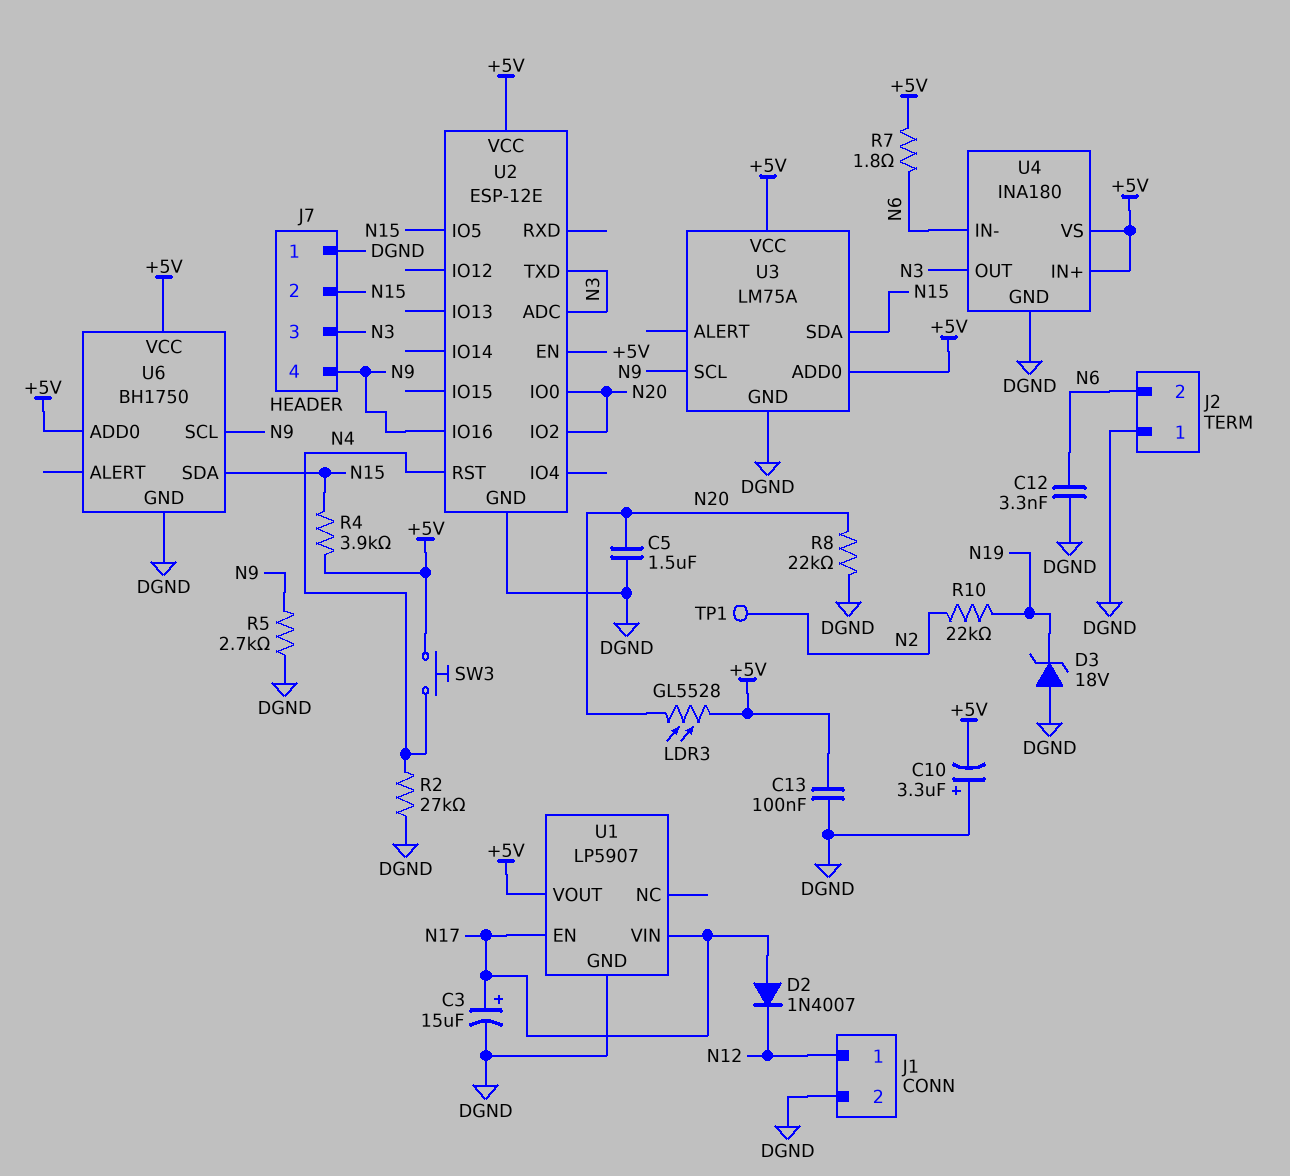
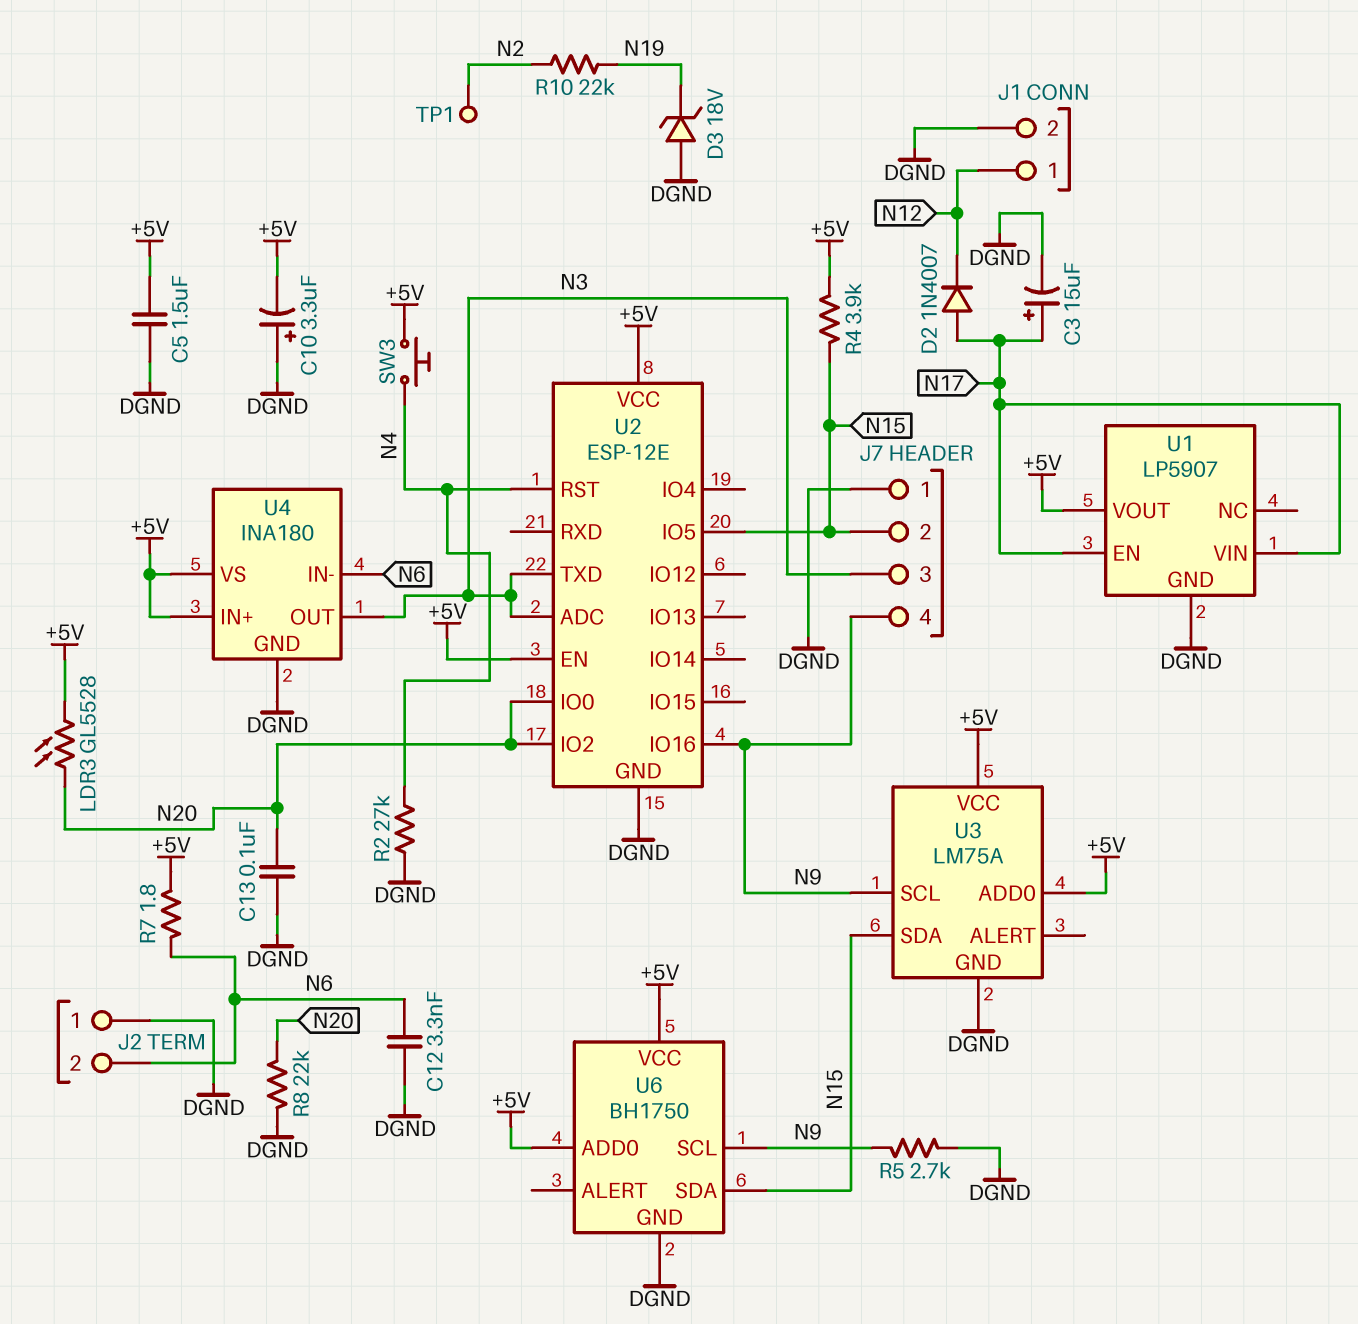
C5: 1.5uF (DGND, N20) -> 1.5uF (+5V, DGND)
C13: 100nF (+5V, DGND) -> 100nF (DGND, N20)

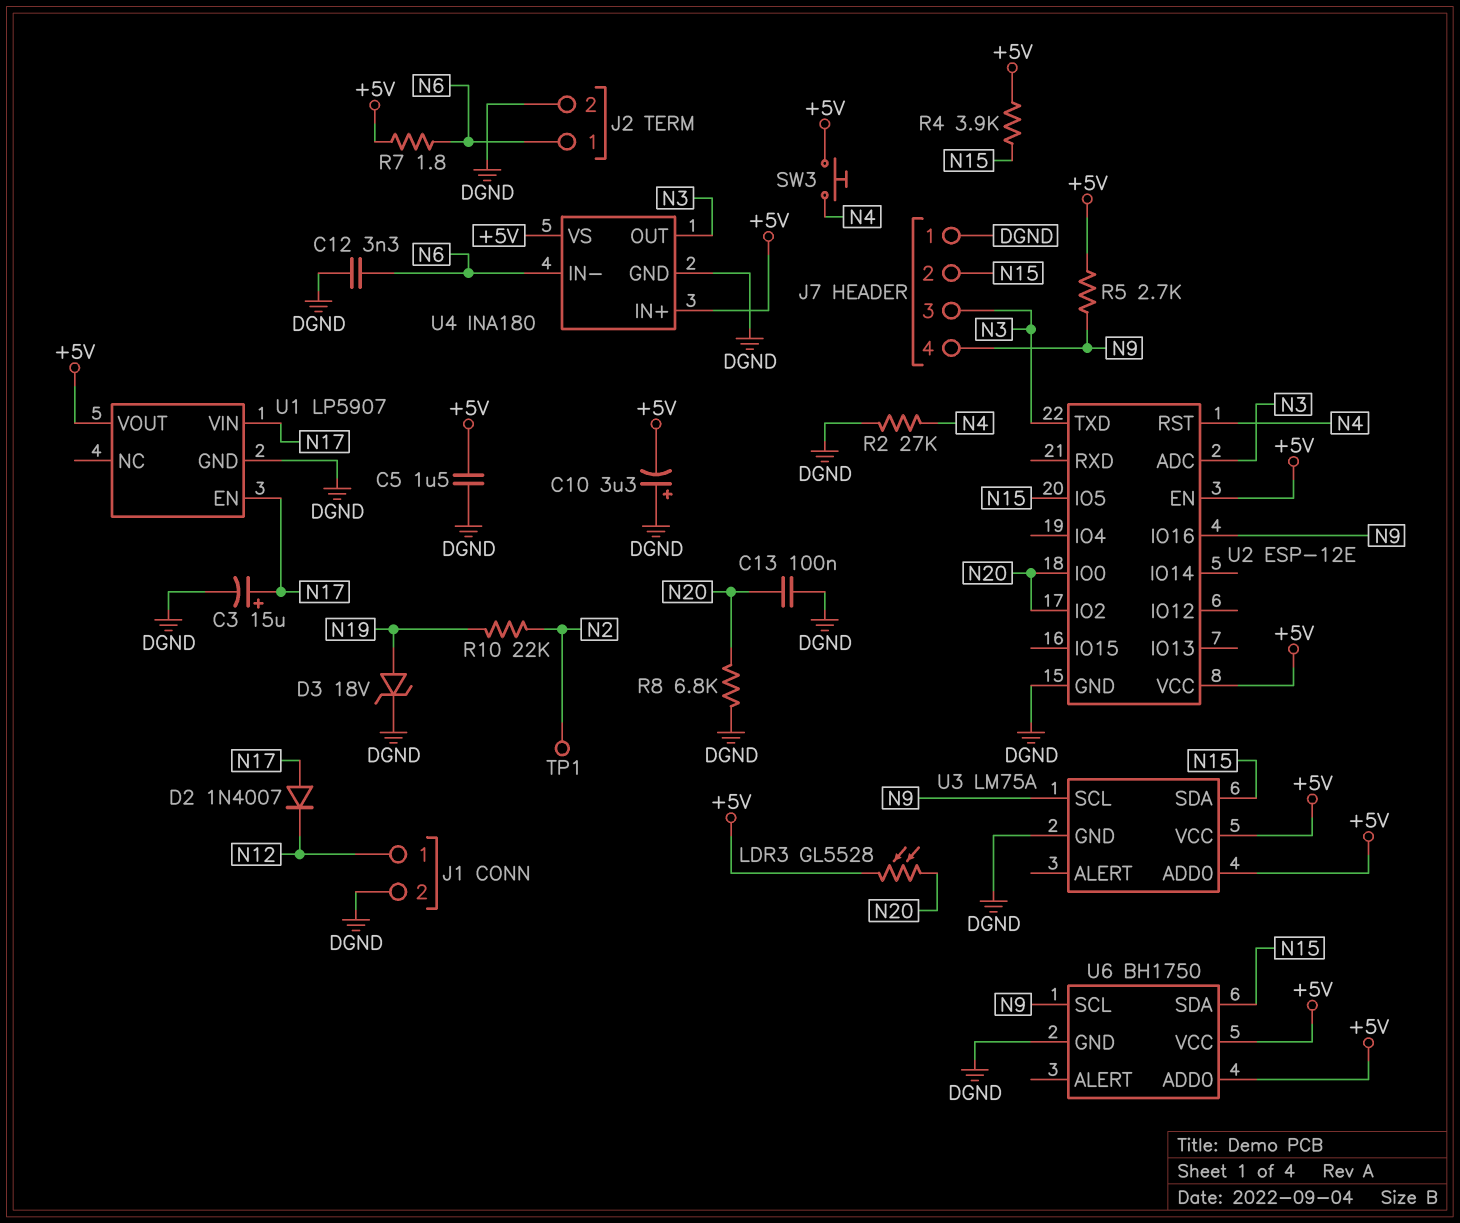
D3: zener 18V (A DGND, K N19) -> zener 18V (A N19, K DGND)
J2 pin 1: DGND -> N6
J2 pin 2: N6 -> DGND
R5: 2.7k (DGND, N9) -> 2.7k (+5V, N9)
R8: 22k (DGND, N20) -> 6.8k (DGND, N20)

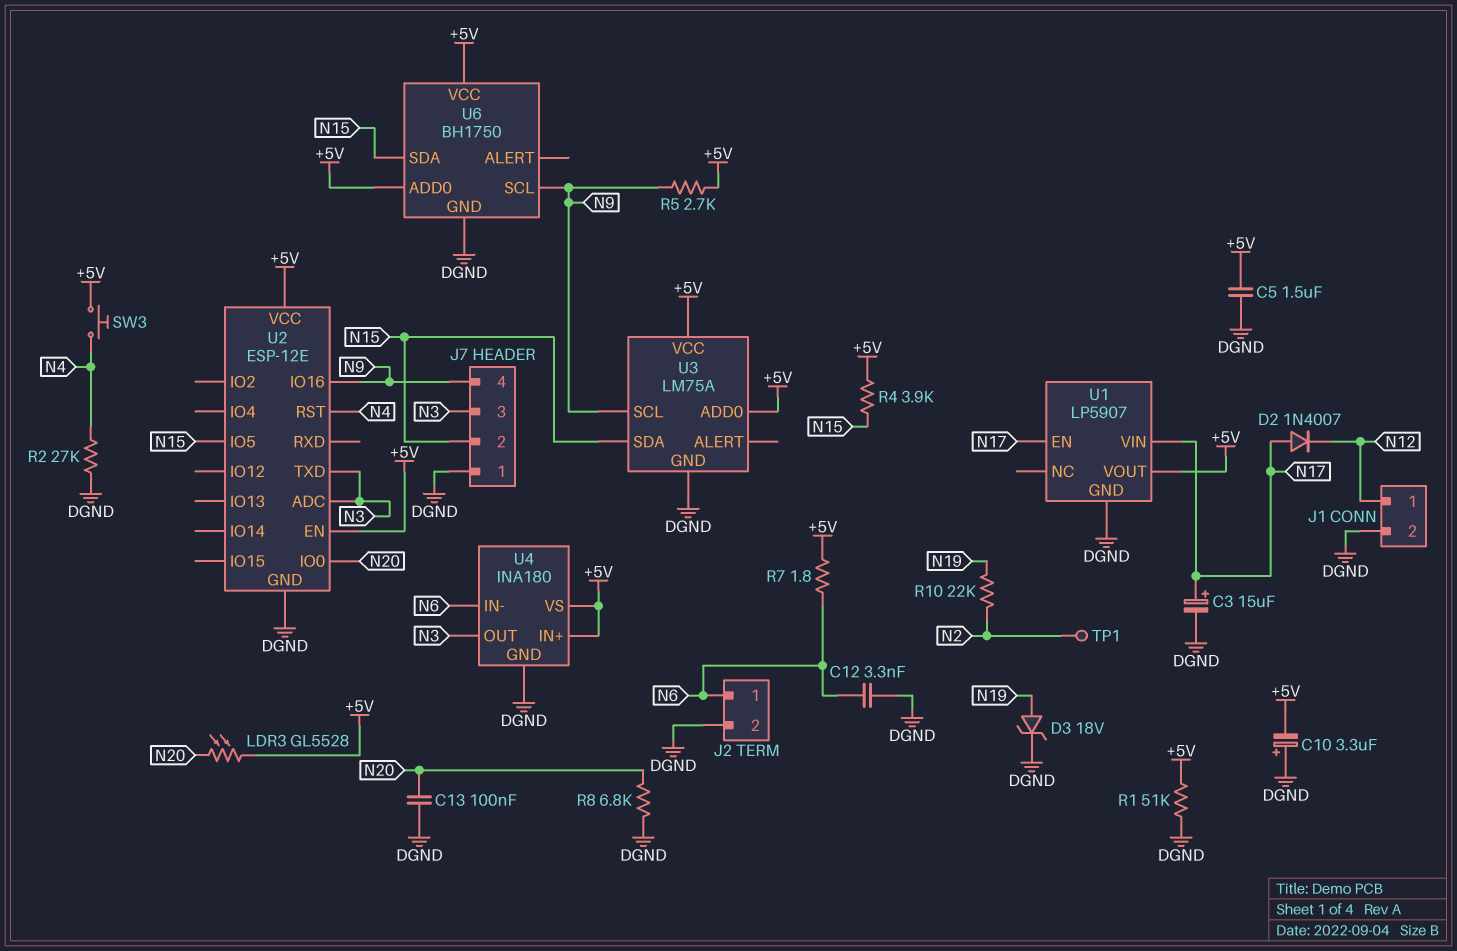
R1: none -> 51k (+5V, DGND)
U2 pin IO2: N20 -> none

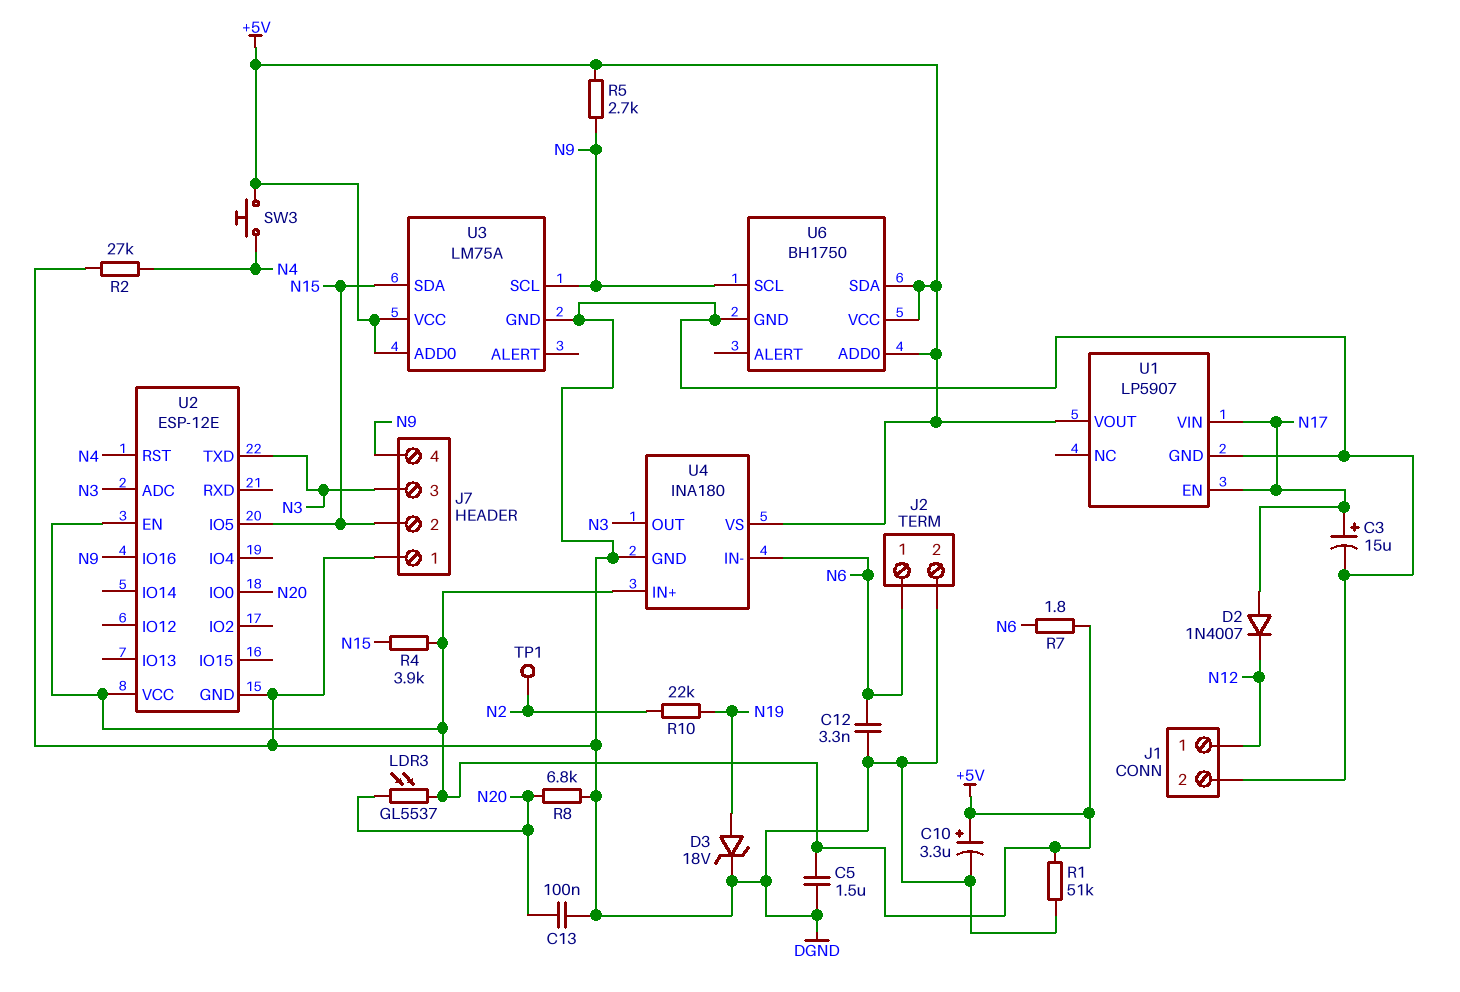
C10: 3.3uF (plus DGND, minus +5V) -> 3.3uF (plus +5V, minus DGND)
LDR3: GL5528 (+5V, N20) -> GL5537 (+5V, N20)
U6 pin SDA: N15 -> +5V

